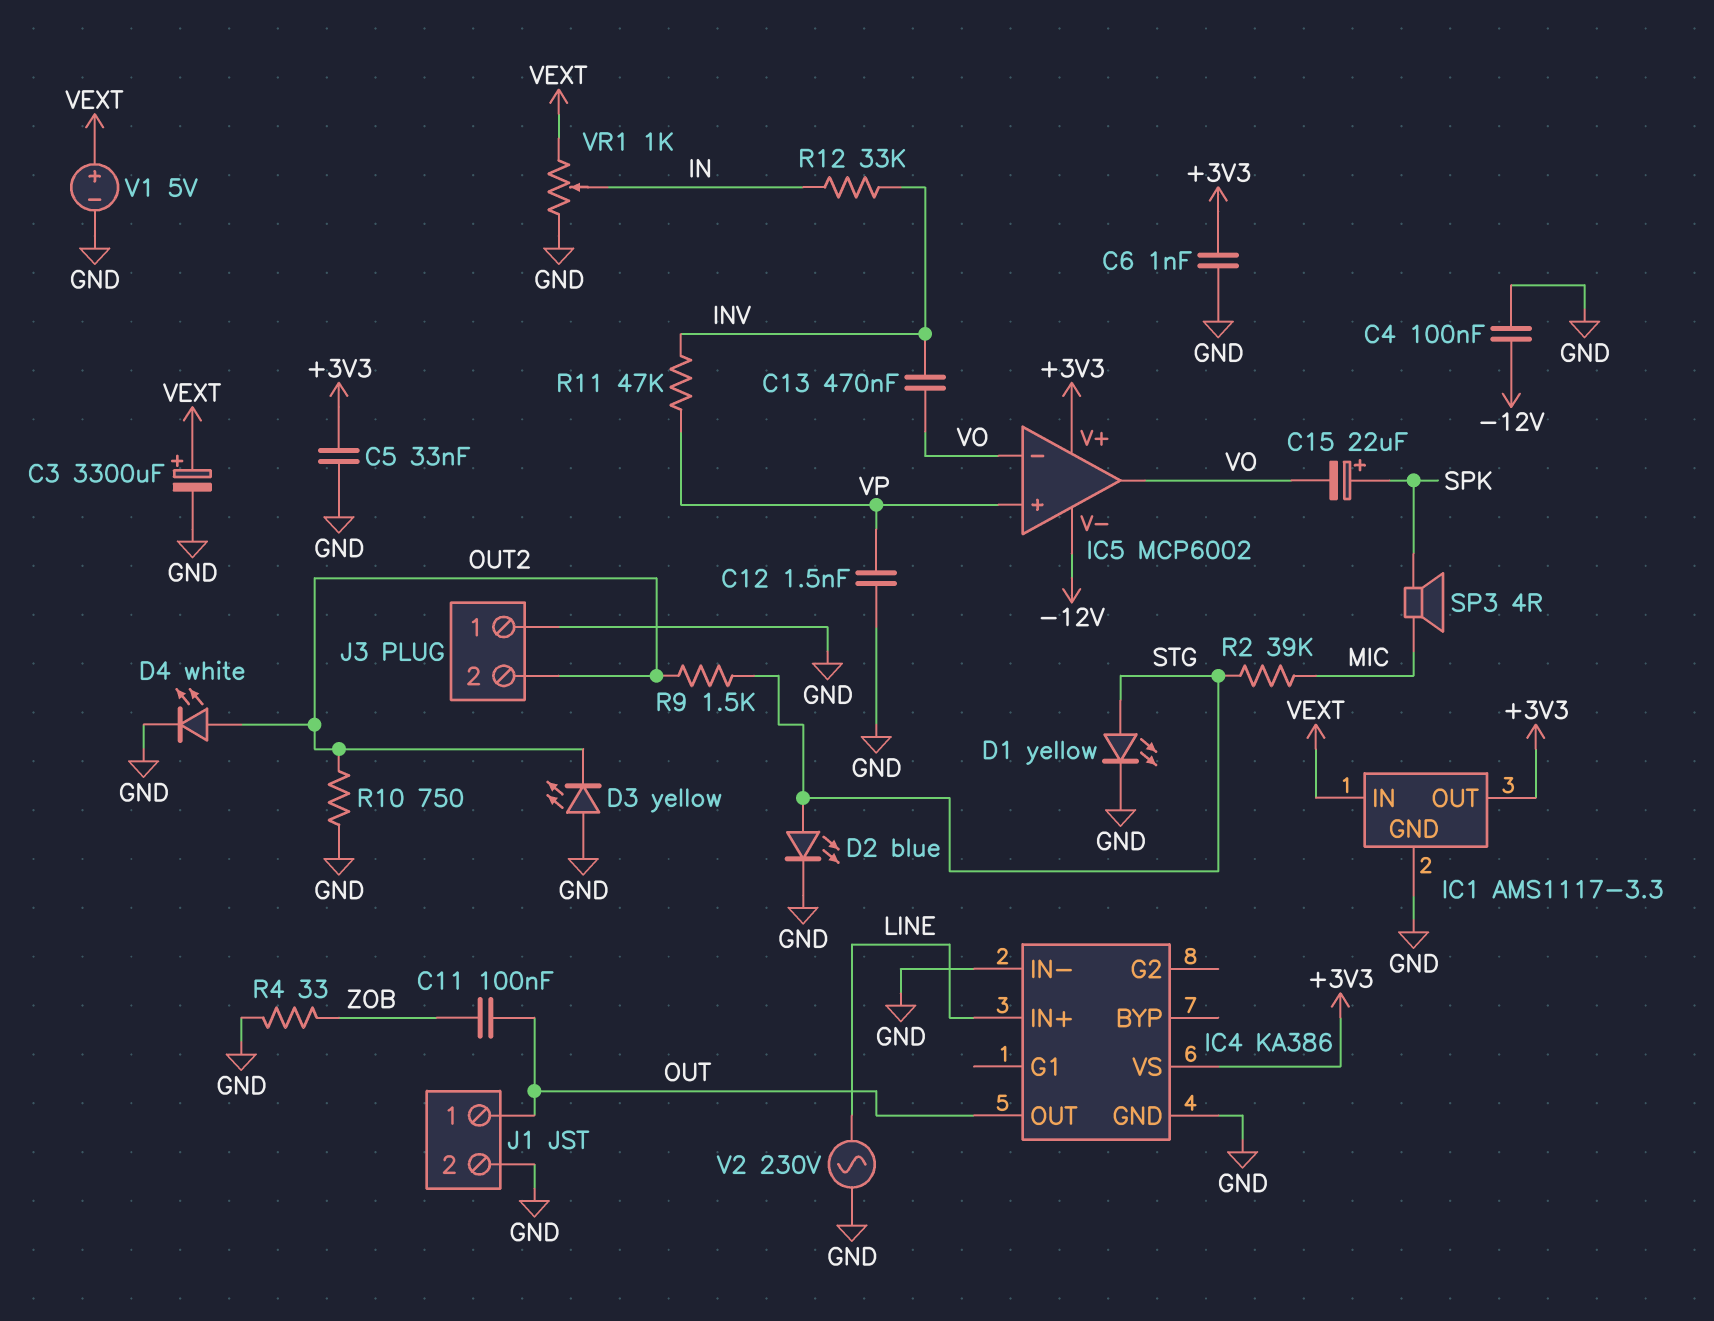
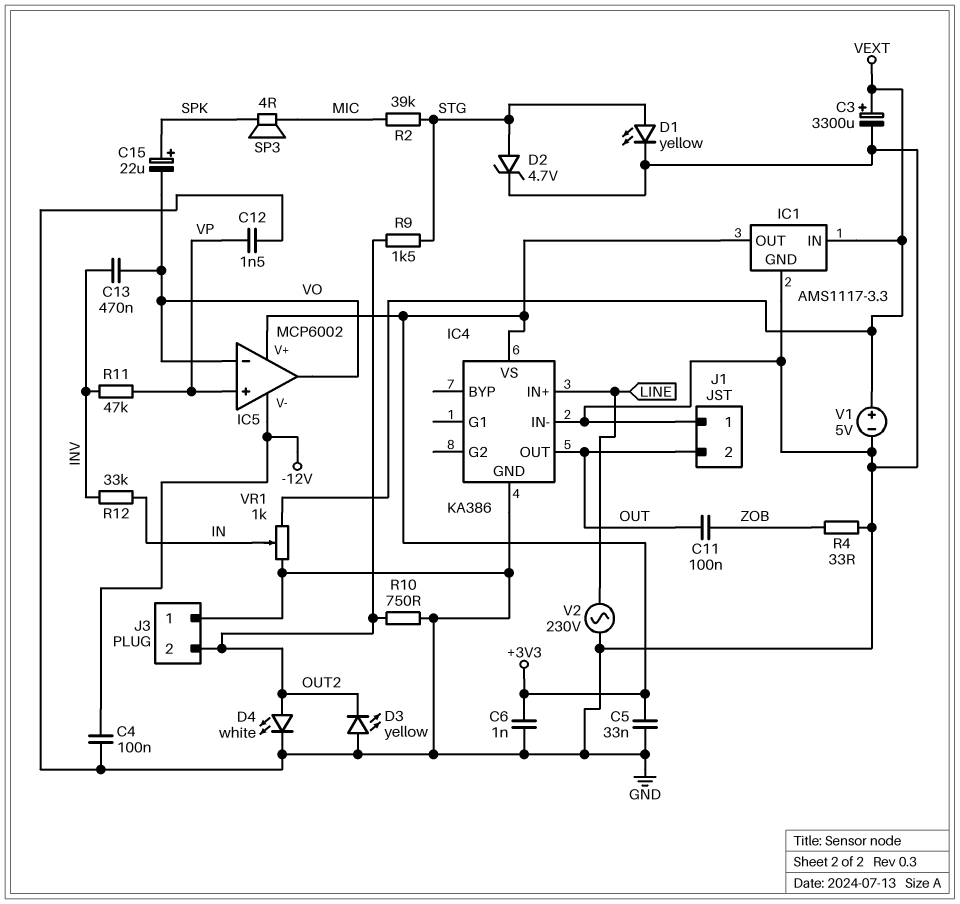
D2: LED blue (A STG, K GND) -> zener 4.7V (A STG, K GND)
J1 pin 1: OUT -> GND
J1 pin 2: GND -> OUT

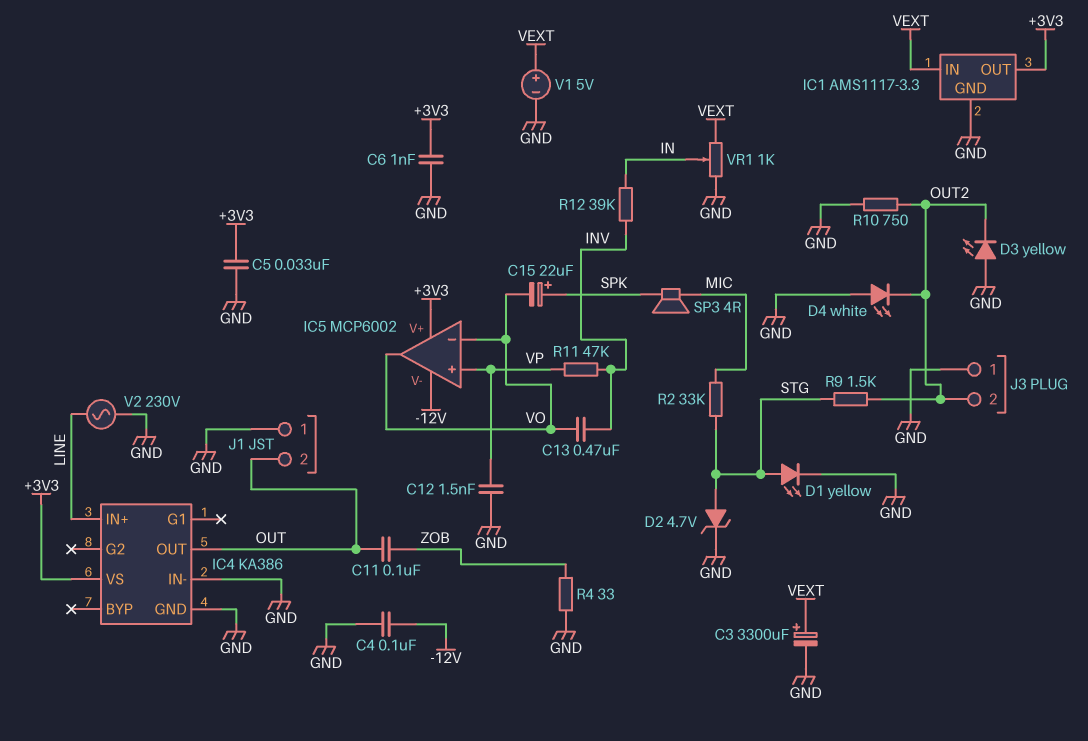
D4: LED white (A OUT2, K GND) -> LED white (A GND, K OUT2)
R2: 39k (MIC, STG) -> 33k (MIC, STG)
R12: 33k (IN, INV) -> 39k (IN, INV)

